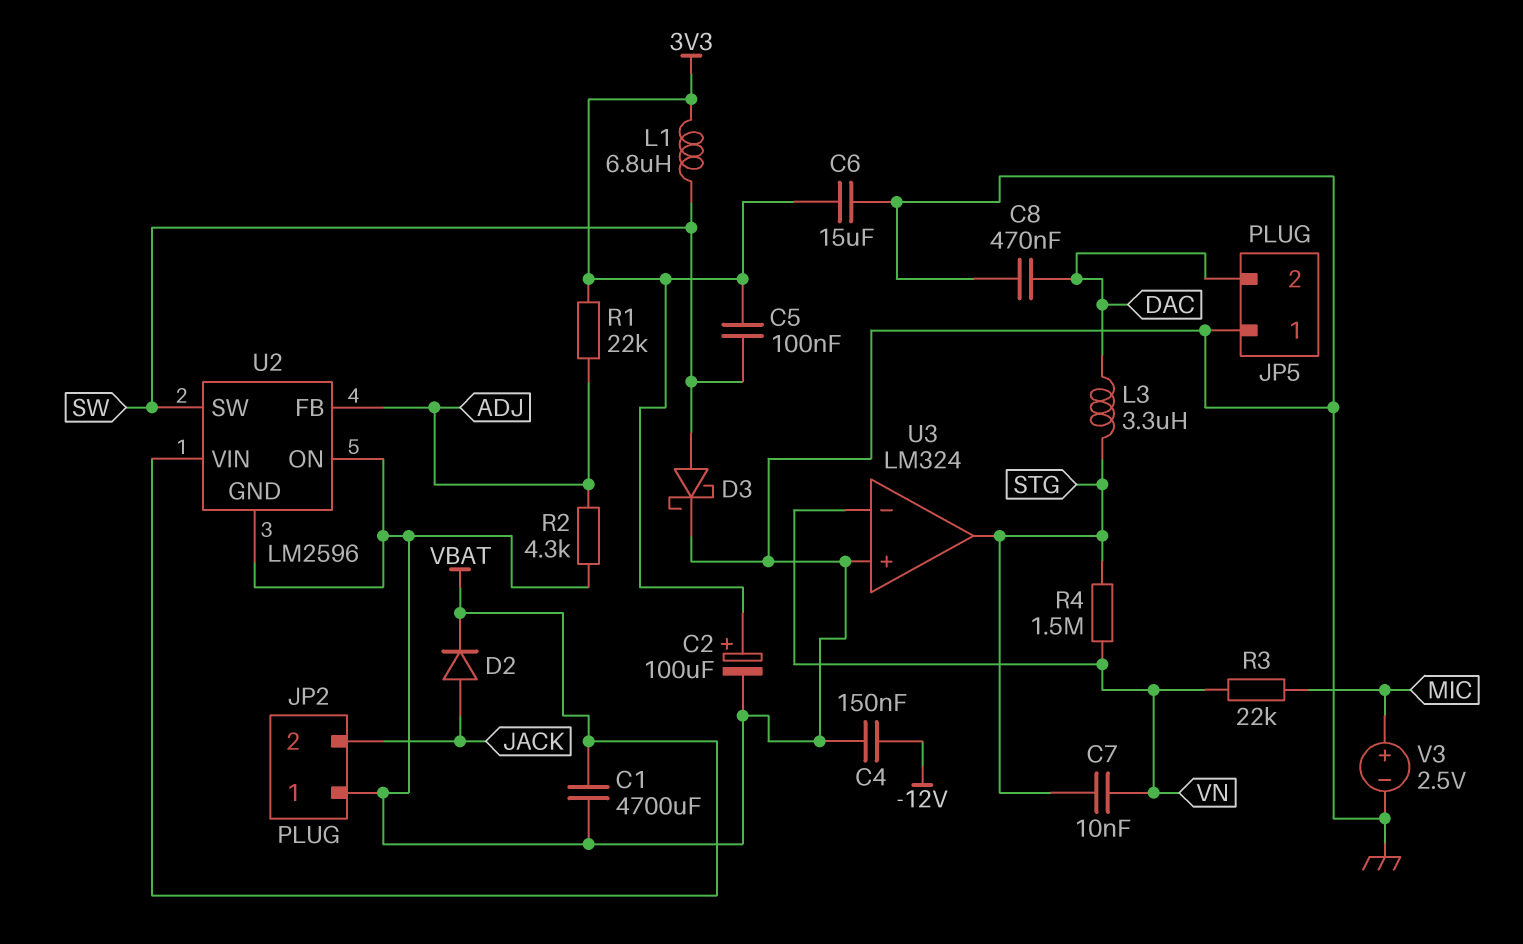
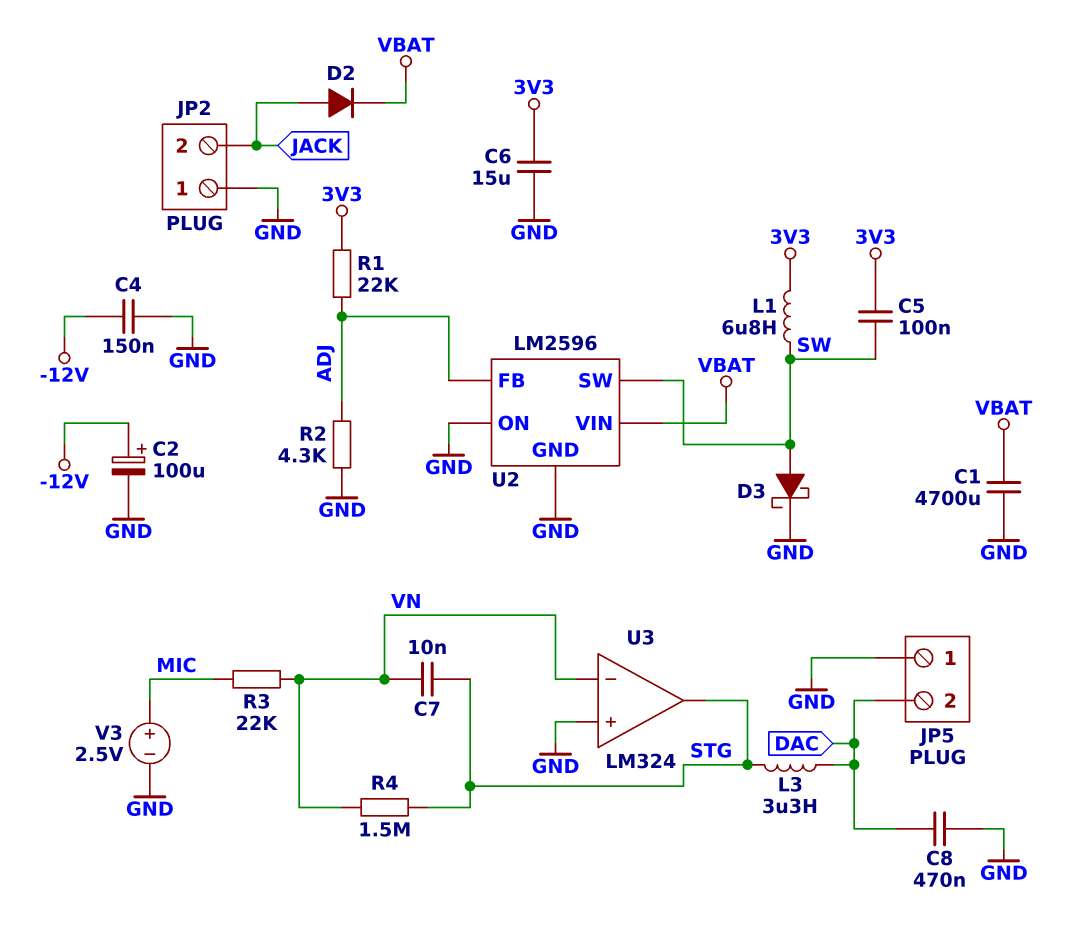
C2: 100uF (plus 3V3, minus GND) -> 100uF (plus -12V, minus GND)

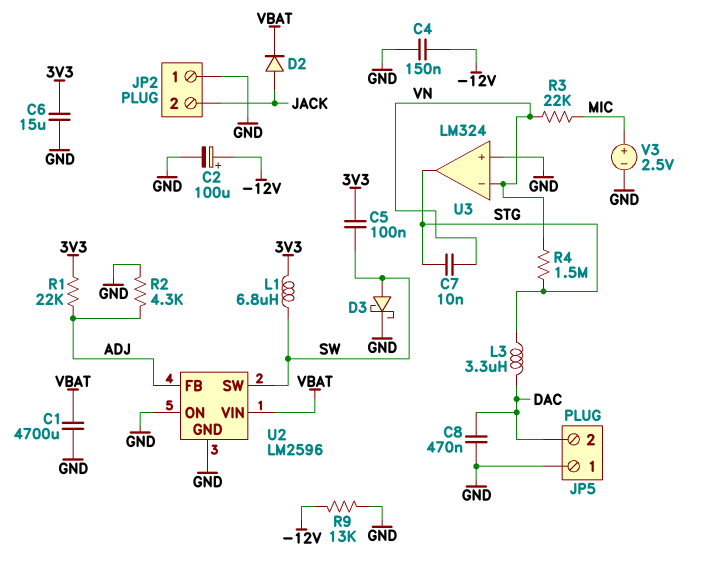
R9: none -> 13k (-12V, GND)

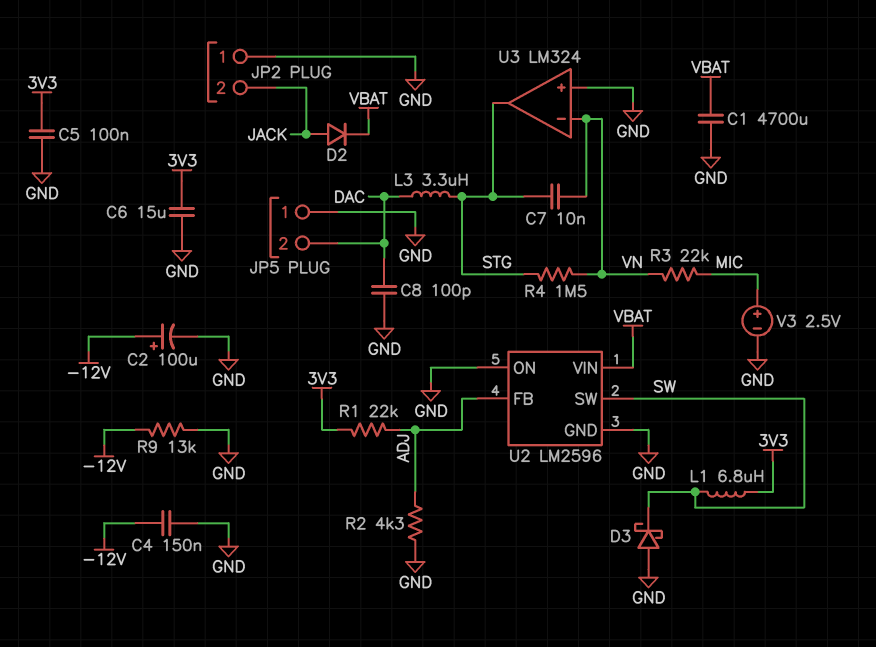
C5: 100nF (3V3, SW) -> 100nF (3V3, GND)
C8: 470nF (DAC, GND) -> 100pF (DAC, GND)
D3: schottky (A SW, K GND) -> schottky (A GND, K SW)

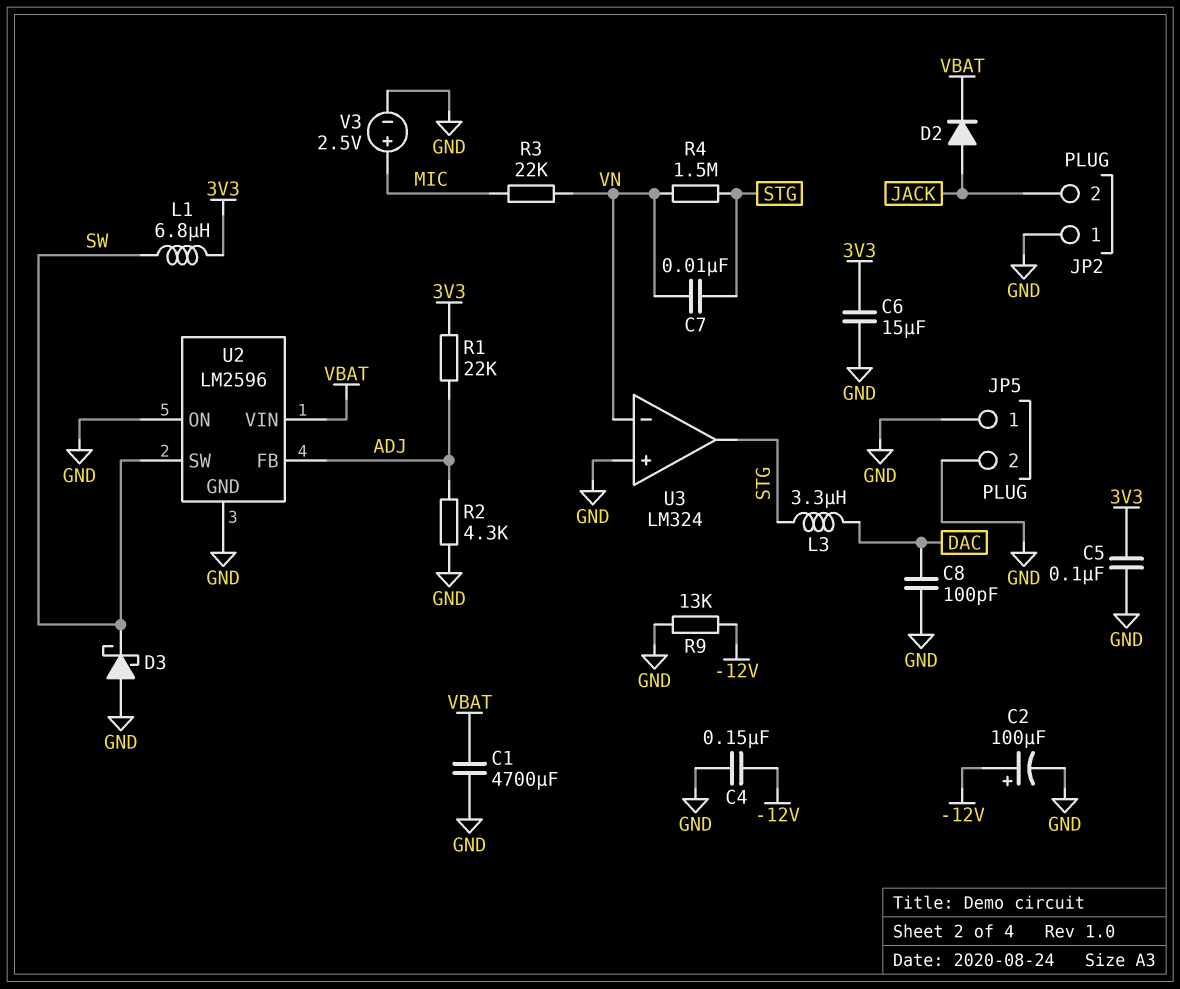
JP5 pin 2: DAC -> GND

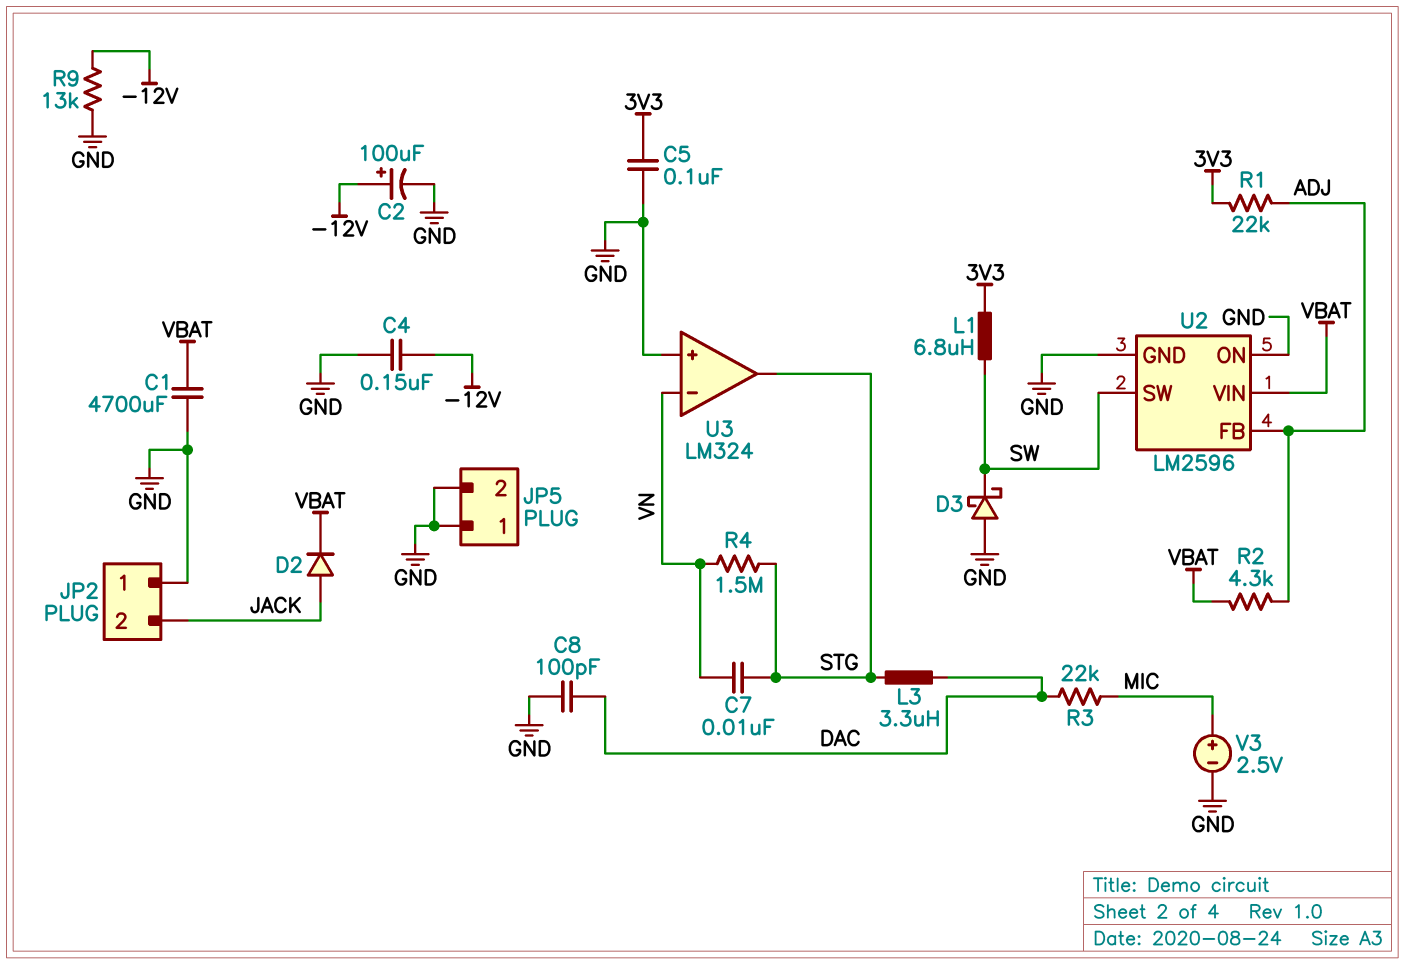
C6: 15uF (3V3, GND) -> none
R2: 4.3k (ADJ, GND) -> 4.3k (ADJ, VBAT)
R3: 22k (MIC, VN) -> 22k (DAC, MIC)

